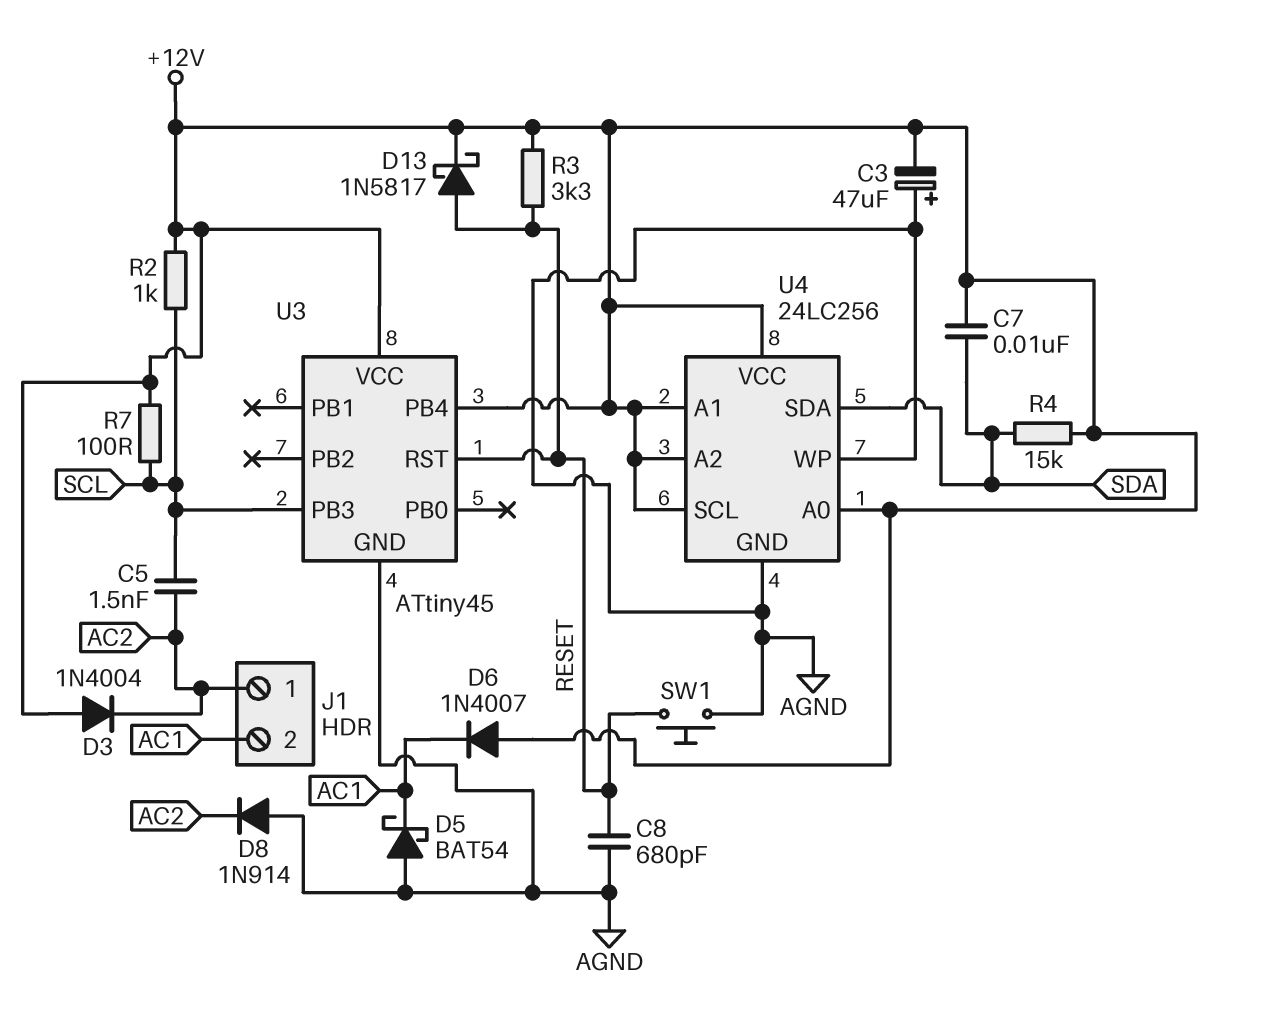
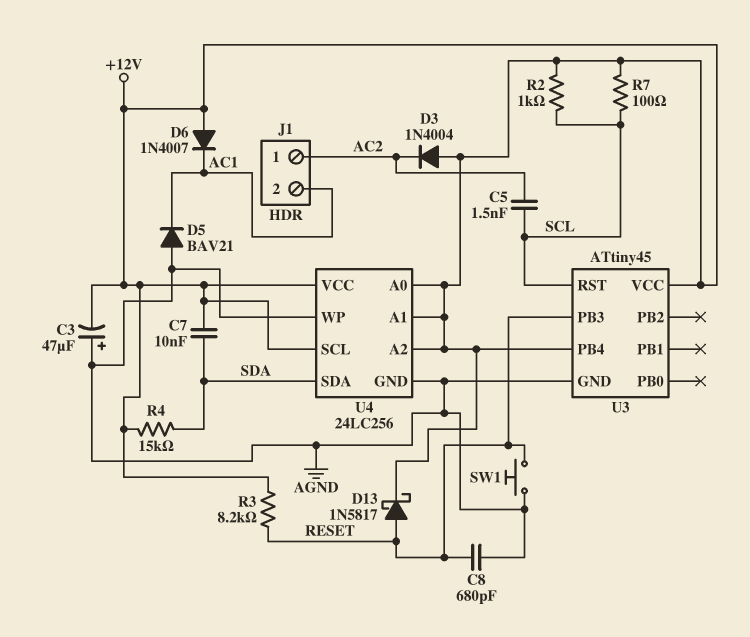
D5: schottky BAT54 (A AGND, K AC1) -> diode BAV21 (A AGND, K AC1)
D8: diode 1N914 (A AGND, K AC2) -> none
R3: 3.3k (+12V, RESET) -> 8.2k (+12V, RESET)
U3 pin PB3: SCL -> RESET
U3 pin RST: RESET -> SCL

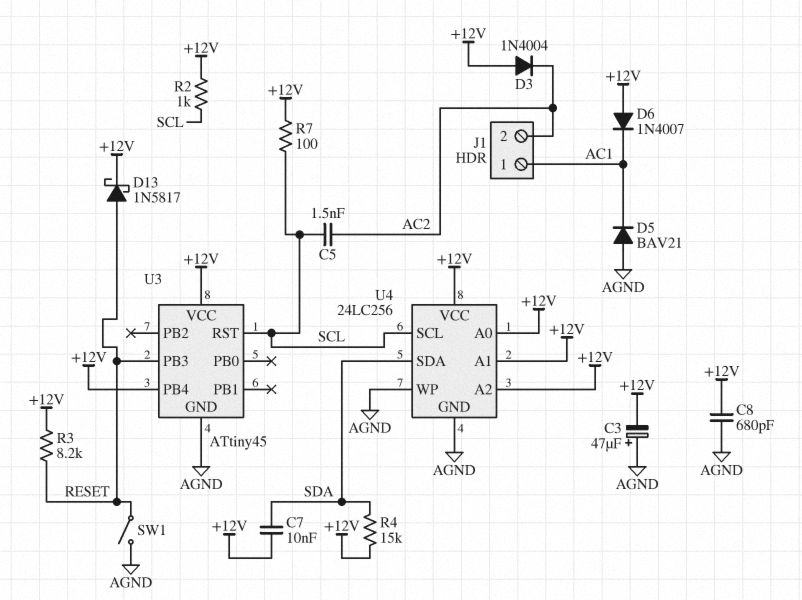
C8: 680pF (AGND, RESET) -> 680pF (+12V, AGND)
J1 pin 1: AC2 -> AC1
J1 pin 2: AC1 -> AC2
SW1: button (AGND, RESET) -> switch (AGND, RESET)
U4 pin SCL: +12V -> SCL

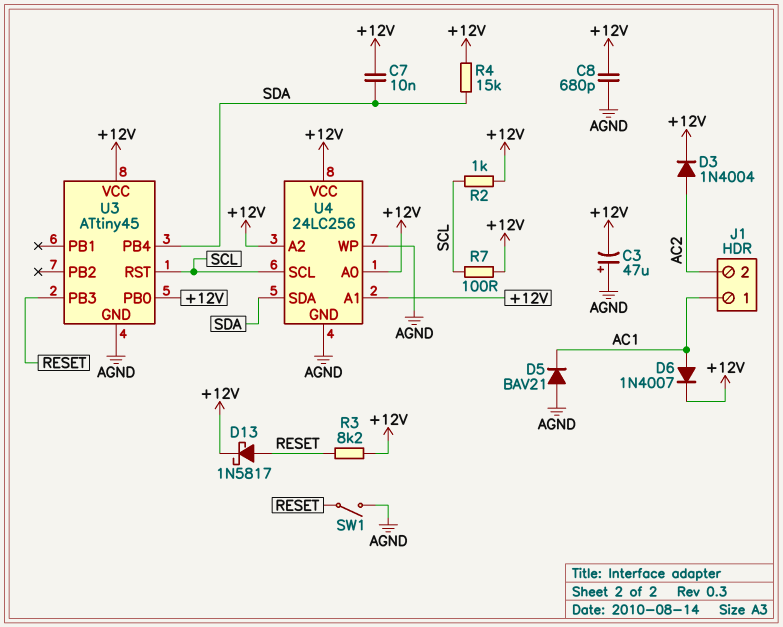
C5: 1.5nF (AC2, SCL) -> none
D3: diode 1N4004 (A +12V, K AC2) -> diode 1N4004 (A AC2, K +12V)
D6: diode 1N4007 (A +12V, K AC1) -> diode 1N4007 (A AC1, K +12V)
U3 pin PB0: none -> +12V
U3 pin PB4: +12V -> SDA

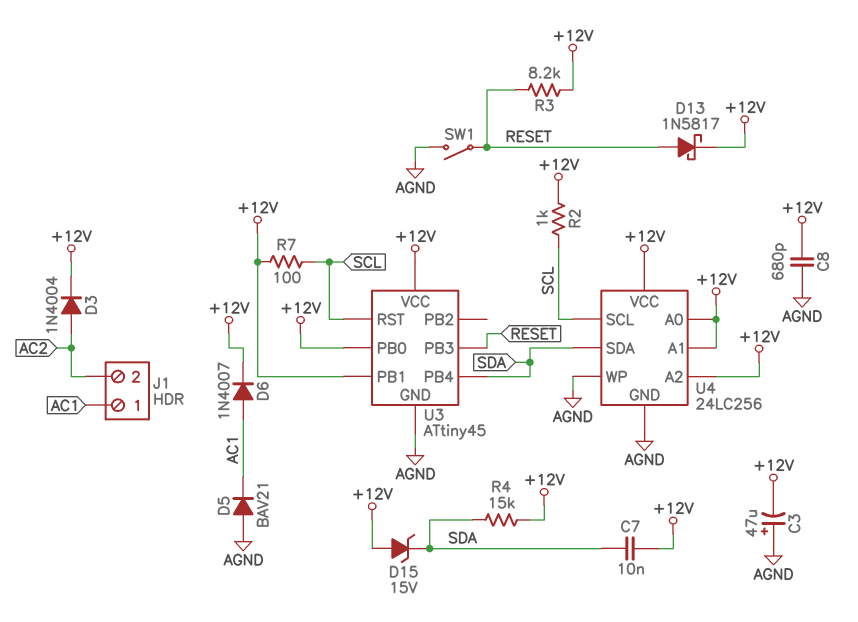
D15: none -> zener 15V (A +12V, K SDA)
U3 pin PB1: none -> +12V

